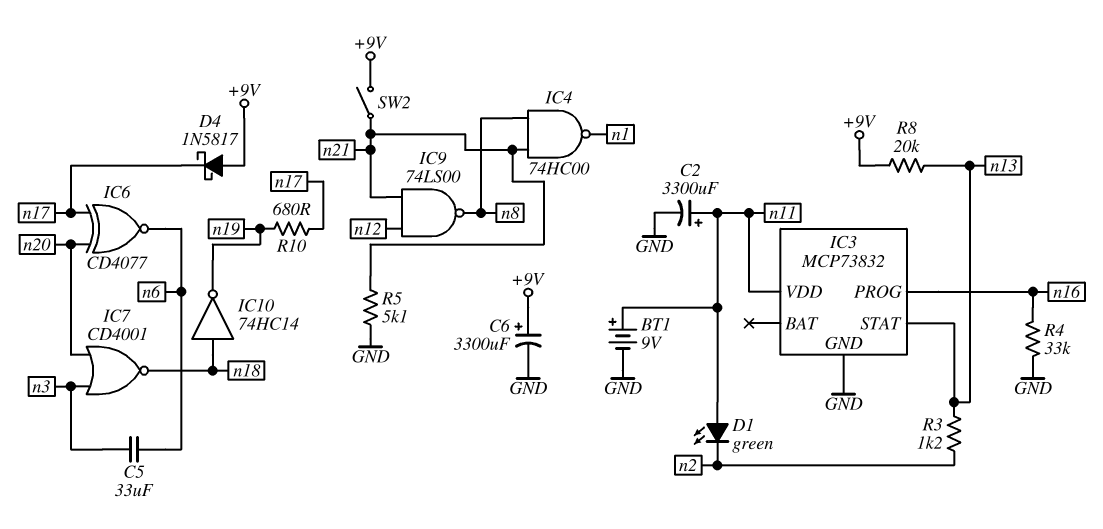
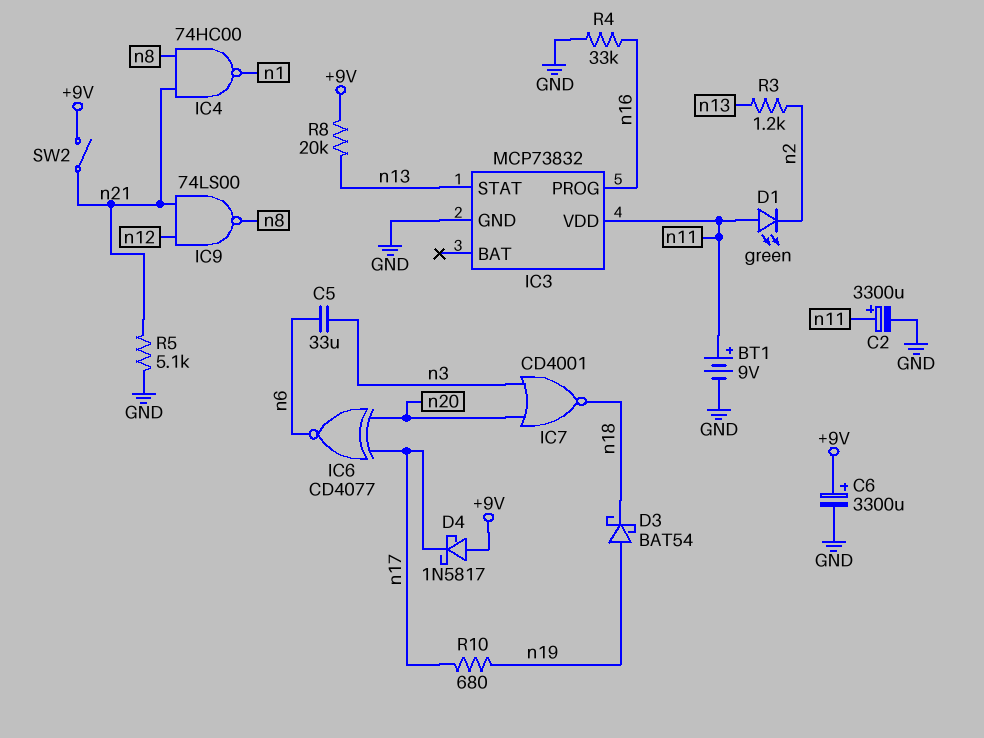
D3: none -> schottky BAT54 (A n19, K n18)
IC10: NOT 74HC14 (in n18, out n19) -> none

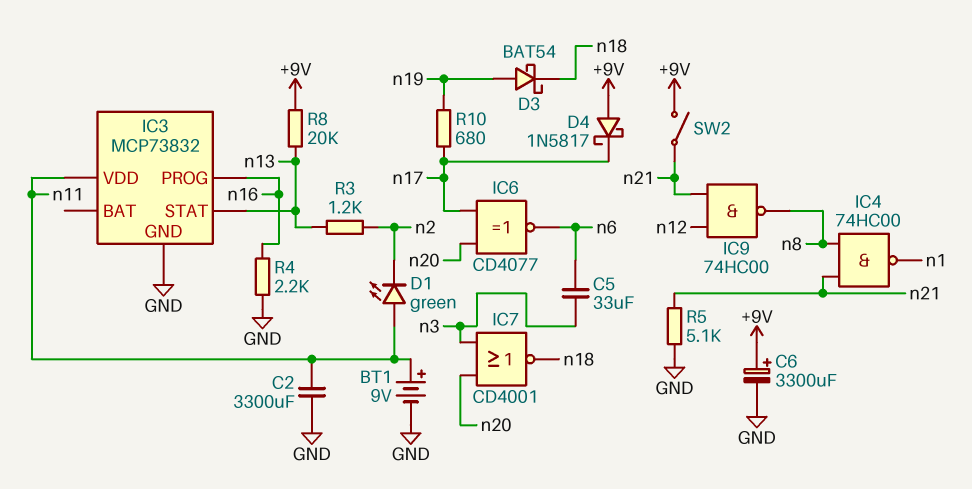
C2: 3300uF (plus n11, minus GND) -> 3300uF (GND, n11)
IC9: NAND 74LS00 (in n12, in n21, out n8) -> NAND 74HC00 (in n12, in n21, out n8)
R4: 33k (GND, n16) -> 2.2k (GND, n16)

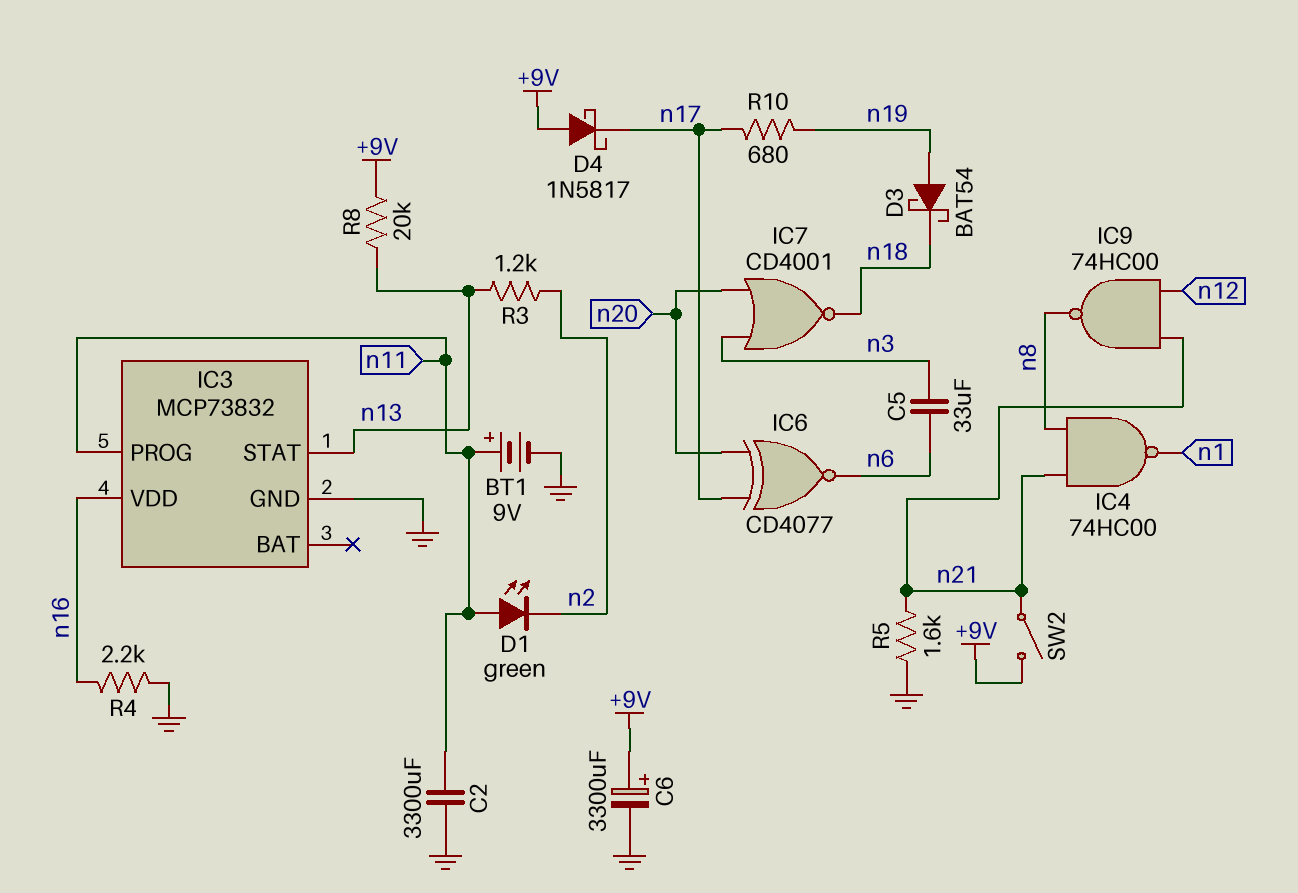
IC3 pin PROG: n16 -> n11
IC3 pin VDD: n11 -> n16
R5: 5.1k (GND, n21) -> 1.6k (GND, n21)

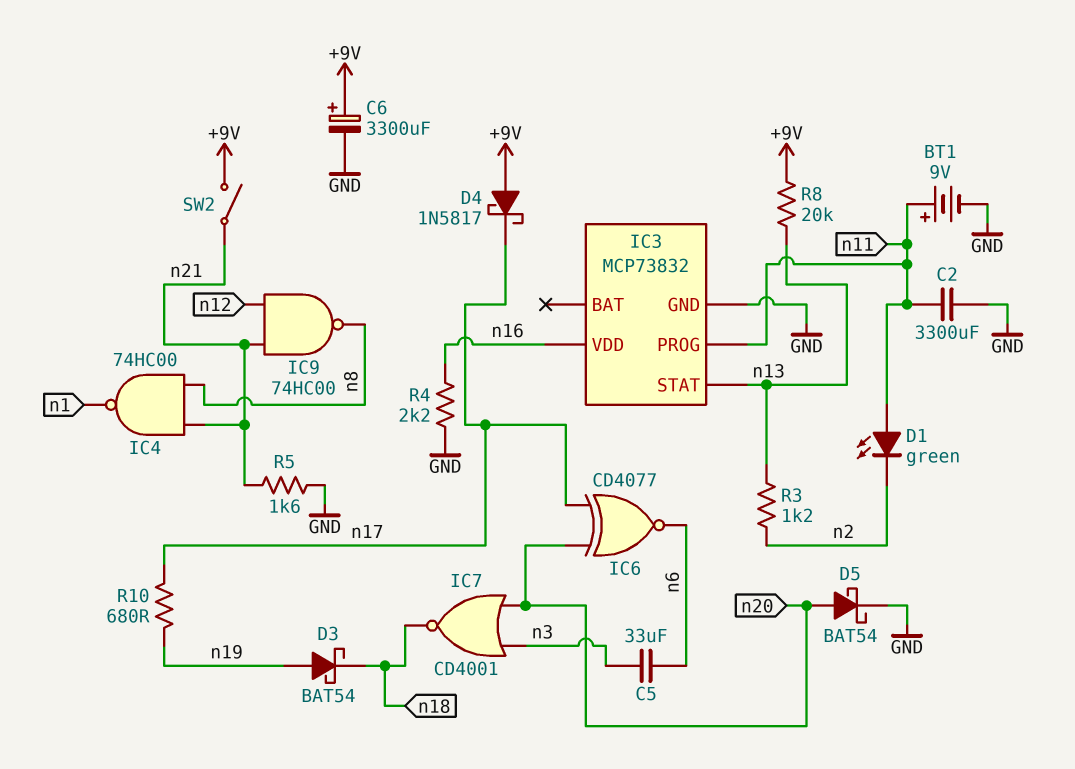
D5: none -> schottky BAT54 (A n20, K GND)

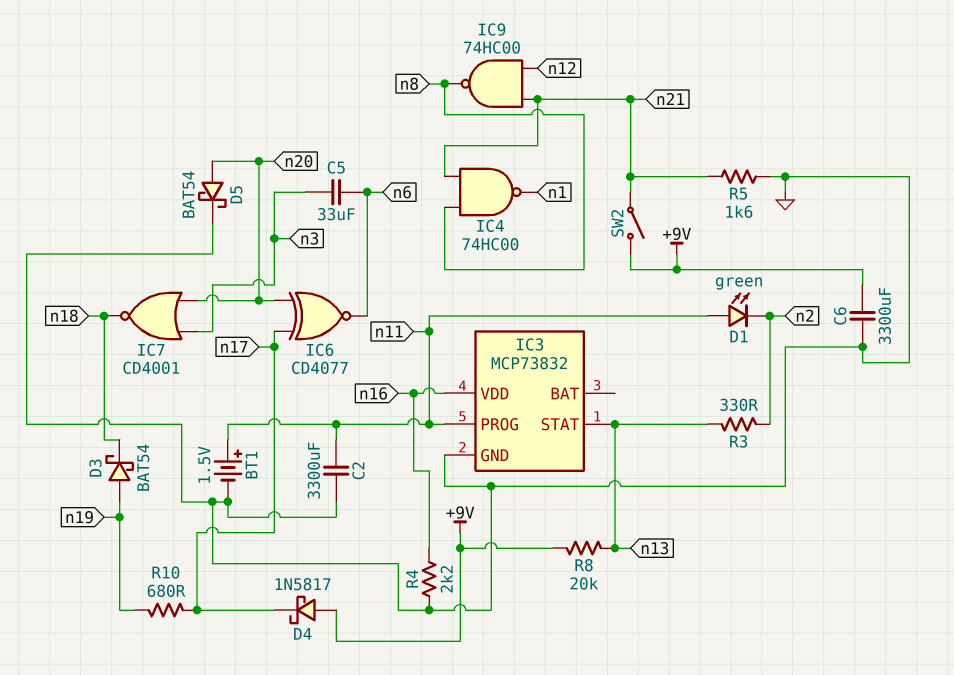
BT1: 9V (plus n11, minus GND) -> 1.5V (plus n11, minus GND)
C6: 3300uF (plus +9V, minus GND) -> 3300uF (+9V, GND)
R3: 1.2k (n2, n13) -> 330 (n2, n13)

